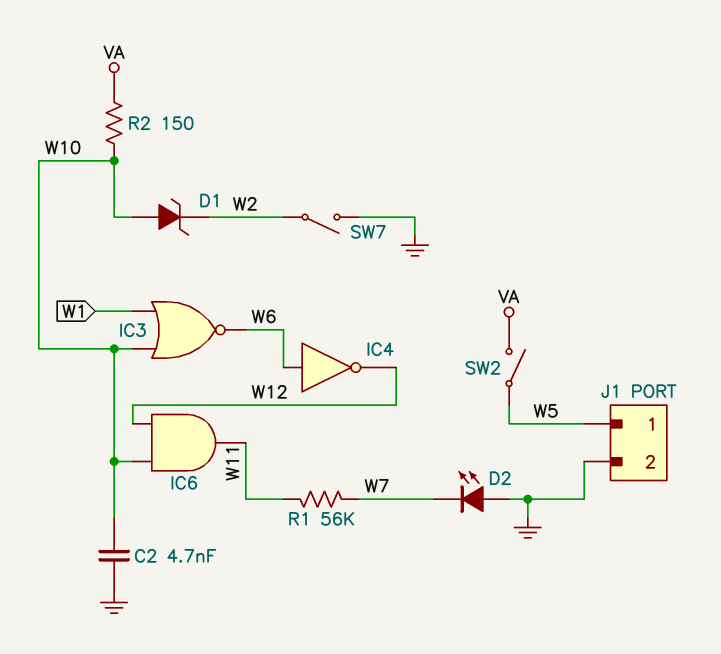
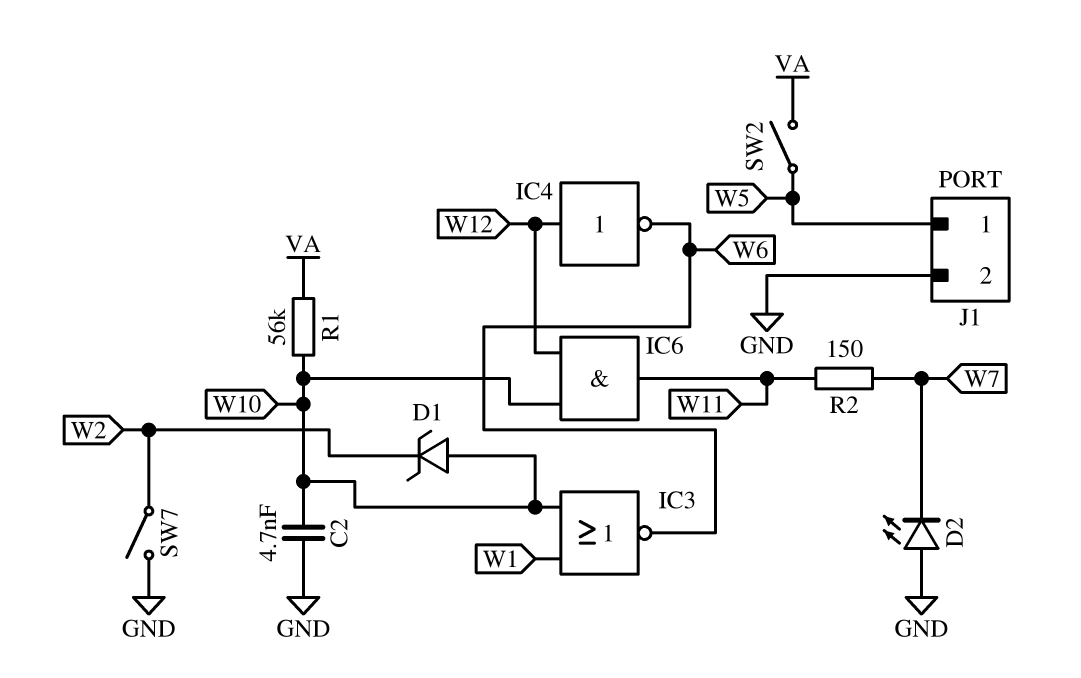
IC4: NOT (in W6, out W12) -> NOT (in W12, out W6)
R1: 56k (W7, W11) -> 56k (VA, W10)
R2: 150 (VA, W10) -> 150 (W7, W11)

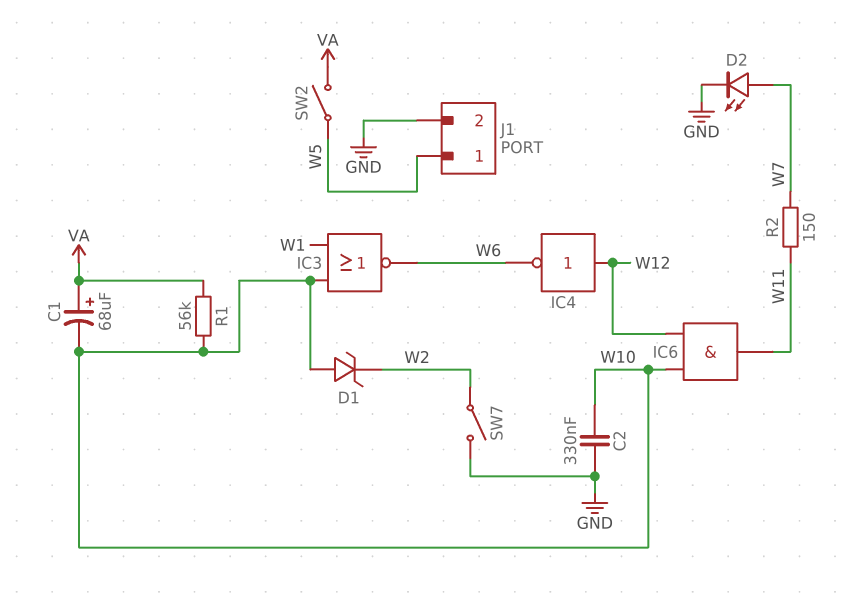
C1: none -> 68uF (plus VA, minus W10)
C2: 4.7nF (GND, W10) -> 330nF (GND, W10)
D2: LED (A GND, K W7) -> LED (A W7, K GND)

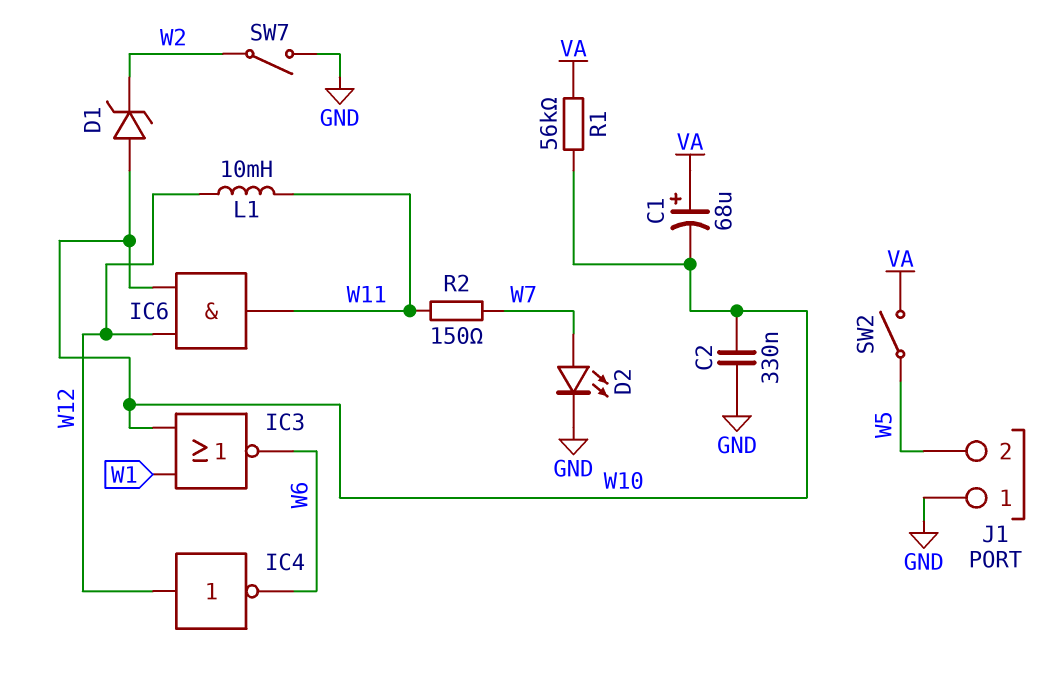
J1 pin 1: W5 -> GND
J1 pin 2: GND -> W5
L1: none -> 10mH (W11, W12)

